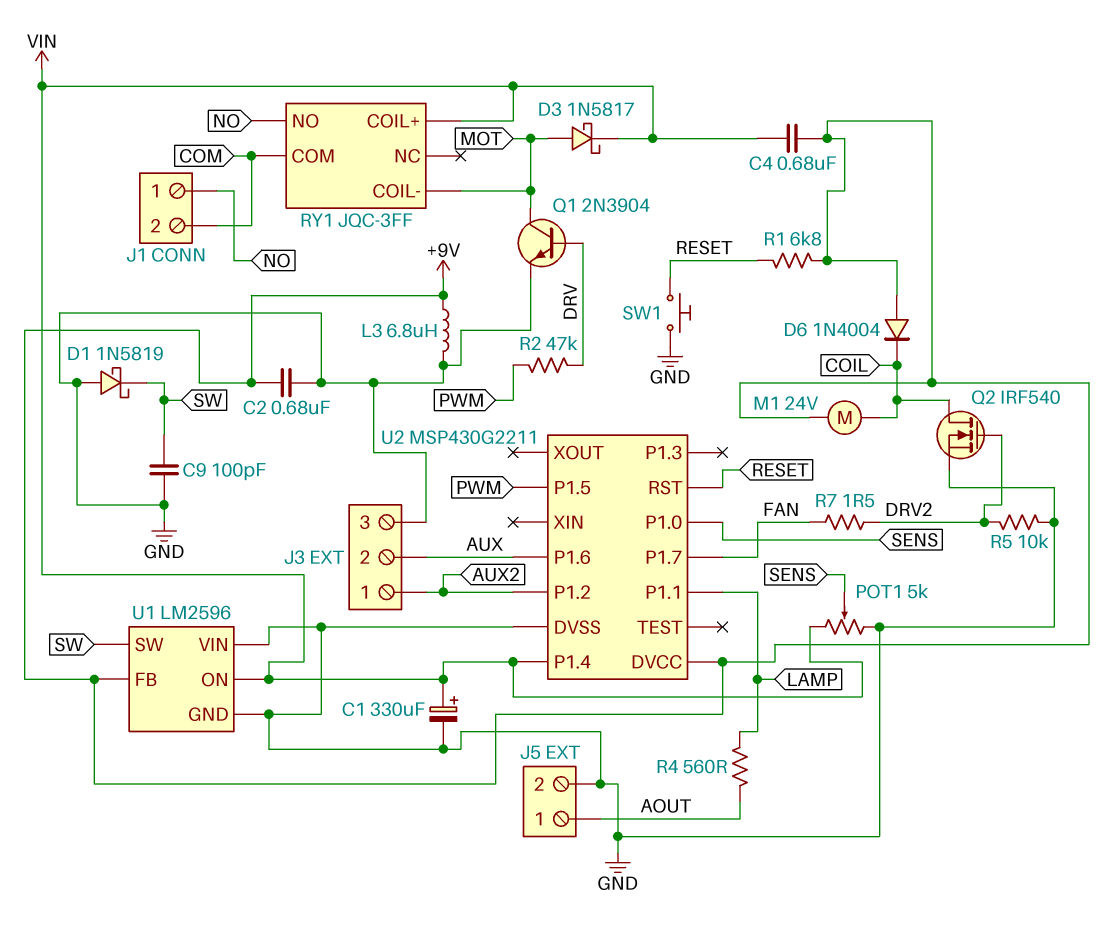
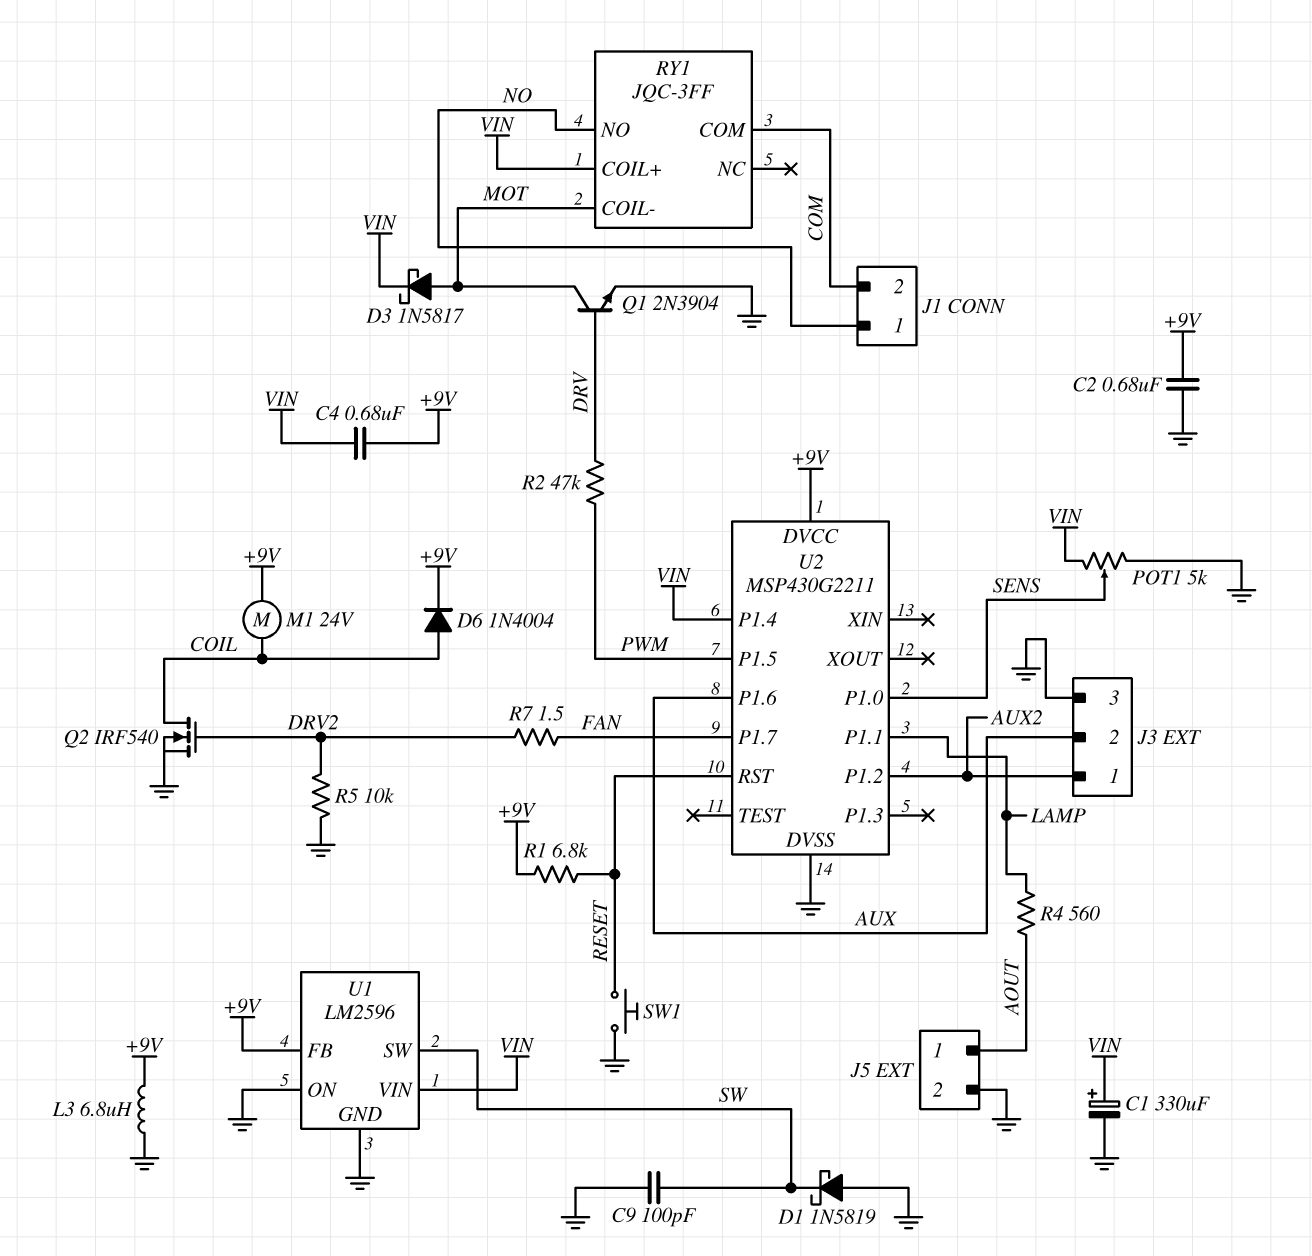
D6: diode 1N4004 (A +9V, K COIL) -> diode 1N4004 (A COIL, K +9V)
U1 pin ON: VIN -> GND
U1 pin VIN: GND -> VIN

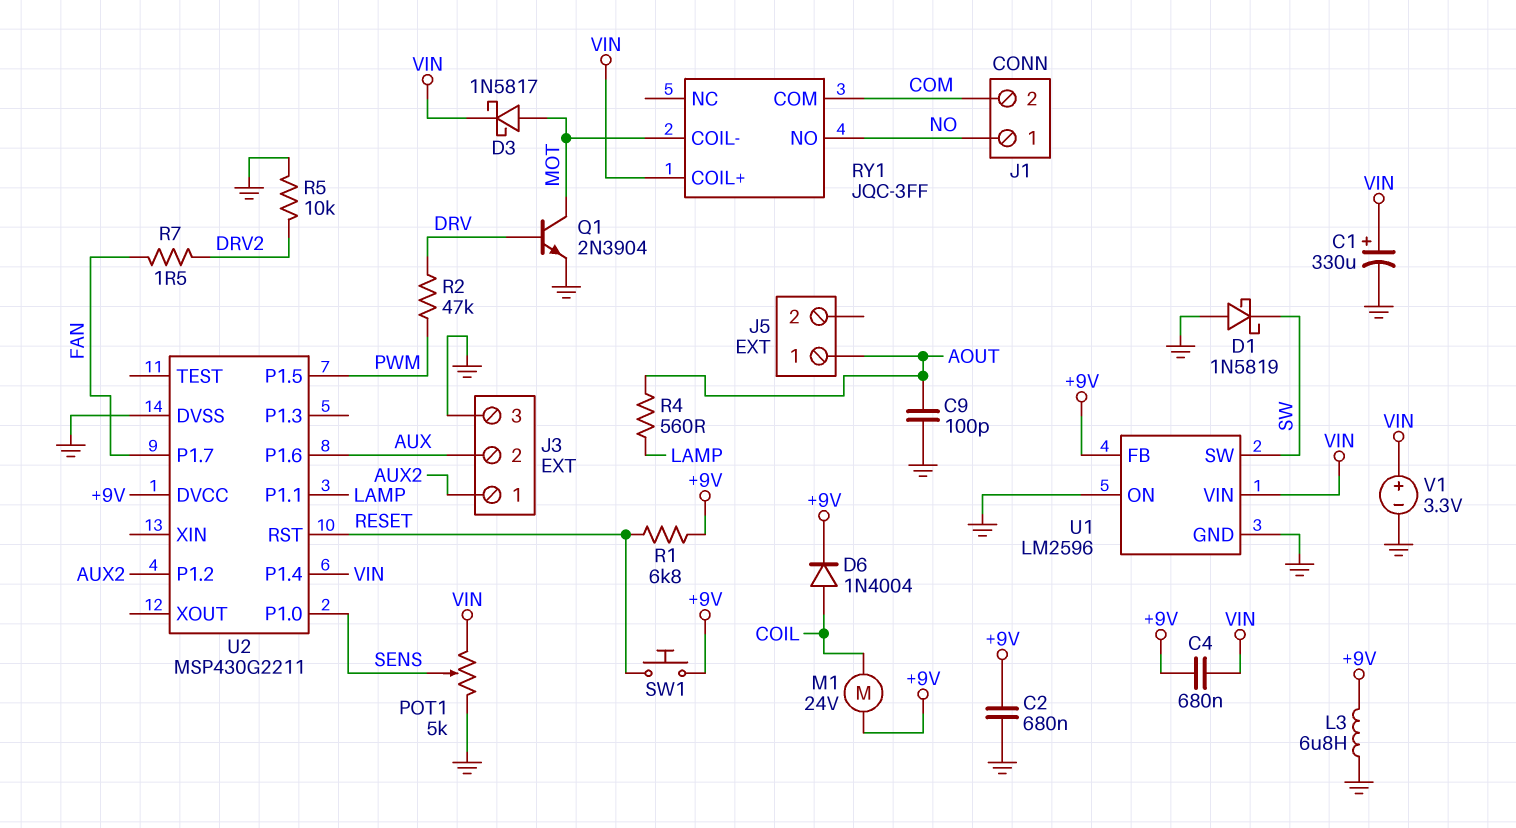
C9: 100pF (GND, SW) -> 100pF (AOUT, GND)
J5 pin 2: GND -> none
Q2: NMOS IRF540 (G DRV2, D COIL, S GND) -> none
SW1: button (GND, RESET) -> button (+9V, RESET)
V1: none -> 3.3V (plus VIN, minus GND)

